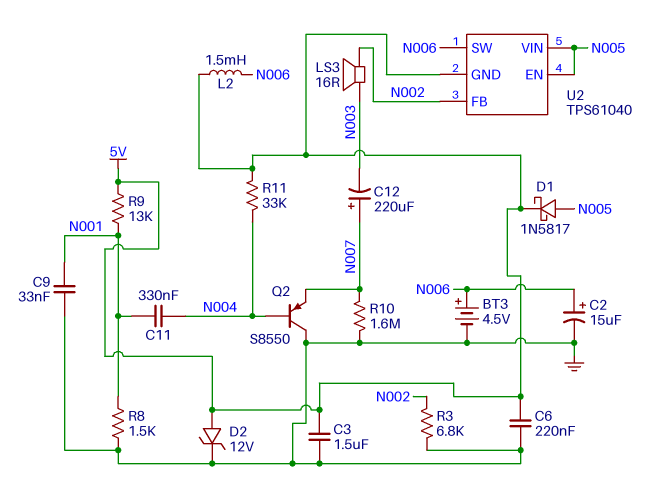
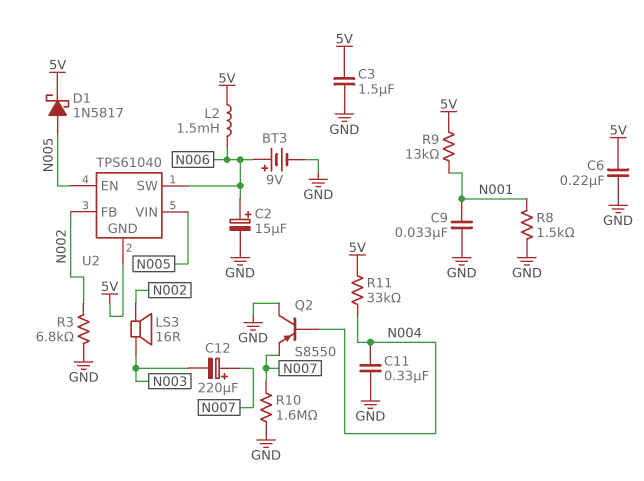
BT3: 4.5V (plus N006, minus GND) -> 9V (plus N006, minus GND)
C11: 330nF (N001, N004) -> 330nF (GND, N004)
D2: zener 12V (A 5V, K GND) -> none

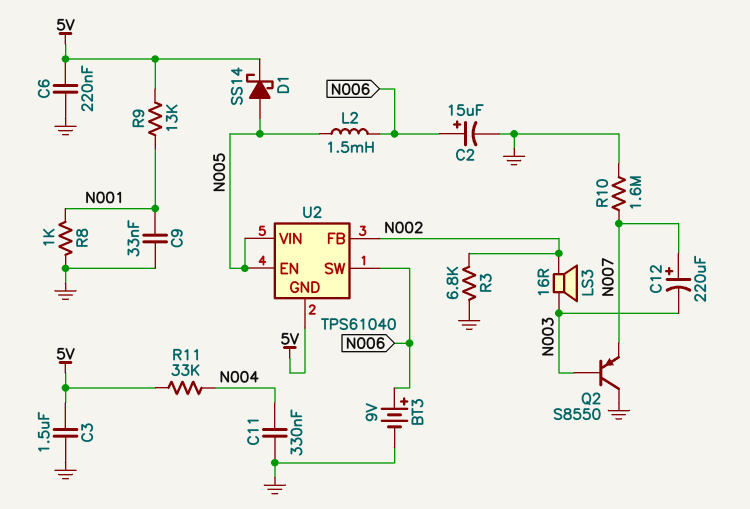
D1: schottky 1N5817 (A N005, K 5V) -> schottky SS14 (A N005, K 5V)
L2: 1.5mH (5V, N006) -> 1.5mH (N005, N006)
Q2: PNP S8550 (B N004, C GND, E N007) -> PNP S8550 (B N003, C GND, E N007)
R8: 1.5k (GND, N001) -> 1k (GND, N001)

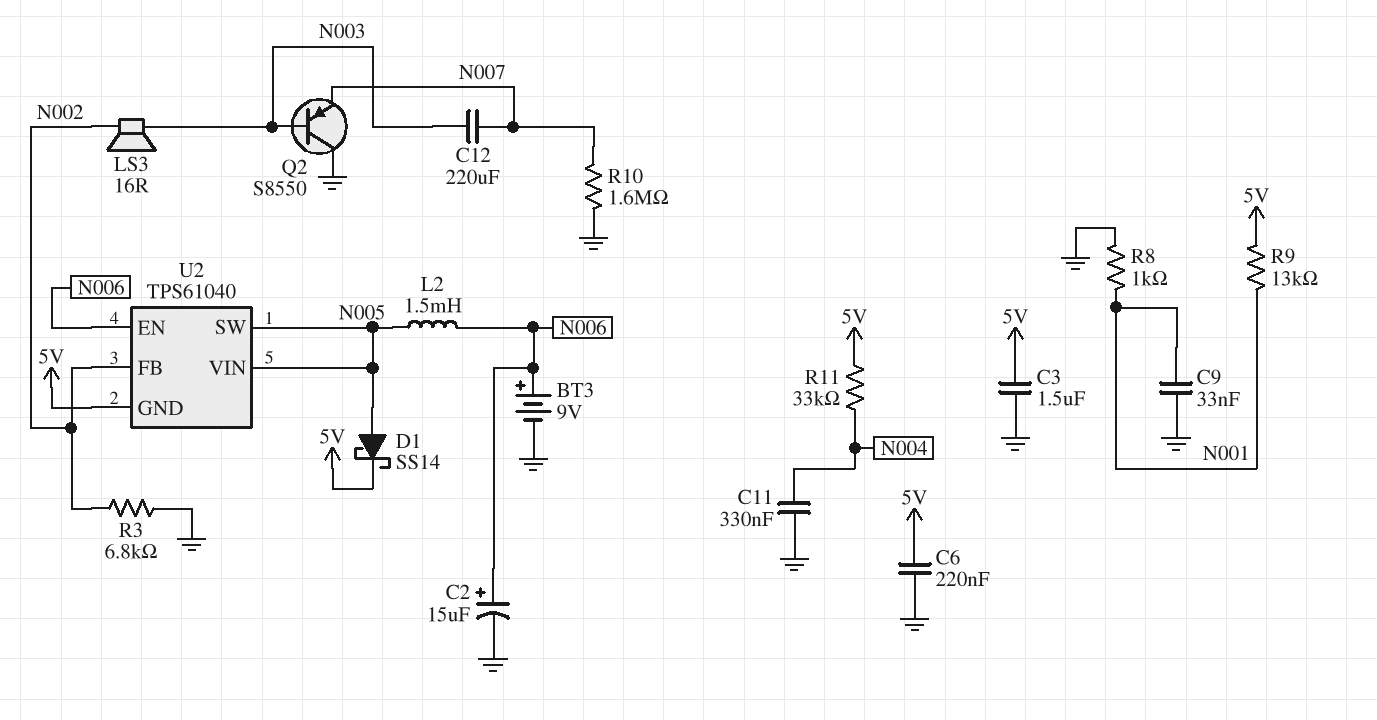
C12: 220uF (plus N007, minus N003) -> 220uF (N003, N007)
U2 pin EN: N005 -> N006
U2 pin SW: N006 -> N005

